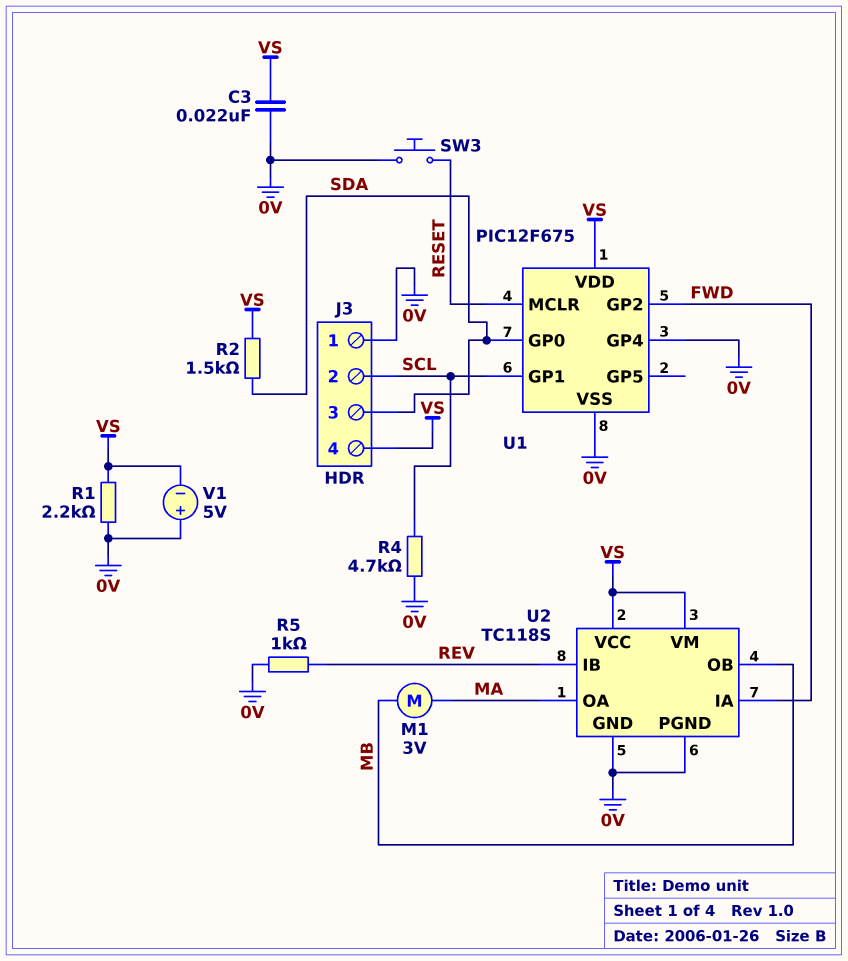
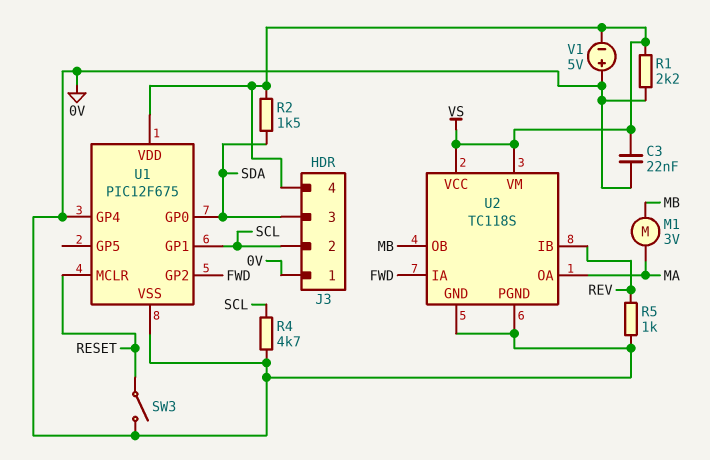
SW3: button (0V, RESET) -> switch (0V, RESET)

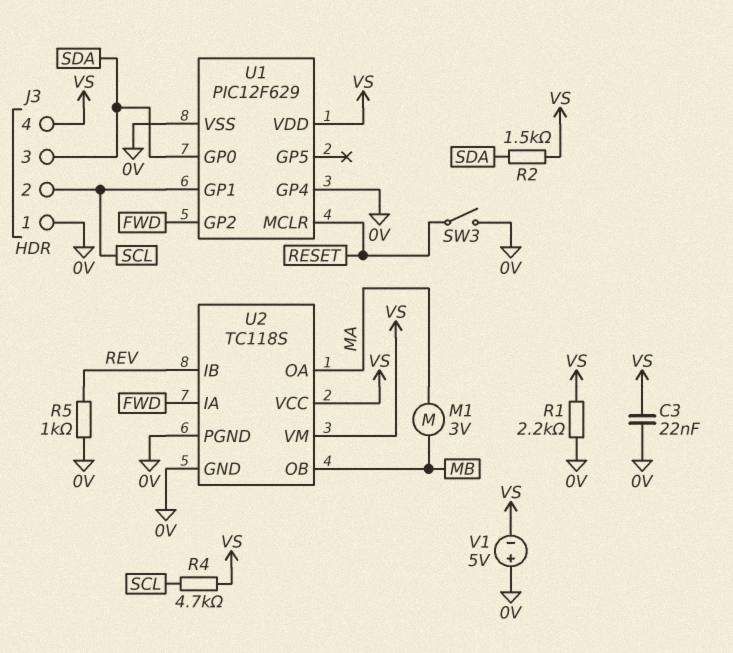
R4: 4.7k (0V, SCL) -> 4.7k (SCL, VS)
U1: PIC12F675 -> PIC12F629

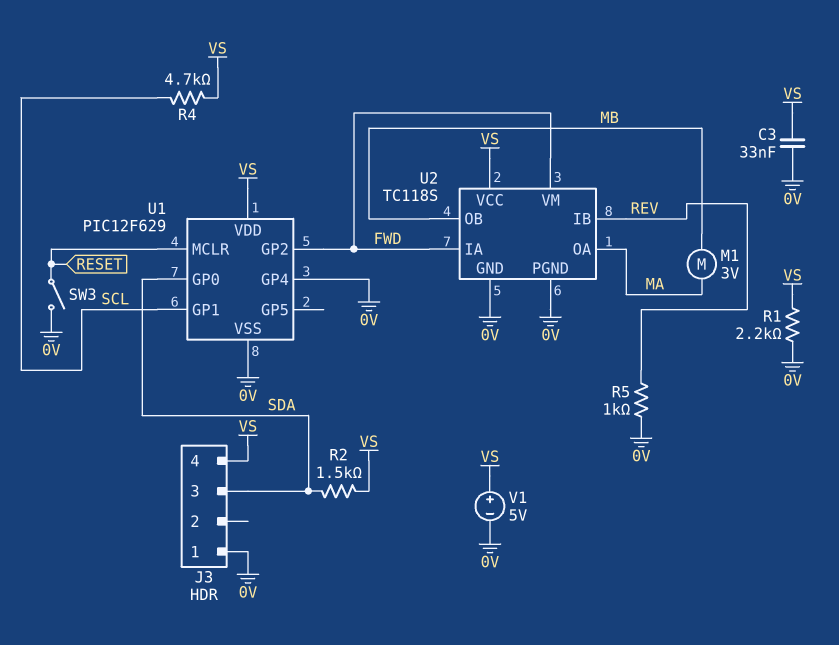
C3: 22nF (0V, VS) -> 33nF (0V, VS)
J3 pin 2: SCL -> none
U2 pin VM: VS -> FWD
V1: 5V (plus 0V, minus VS) -> 5V (plus VS, minus 0V)

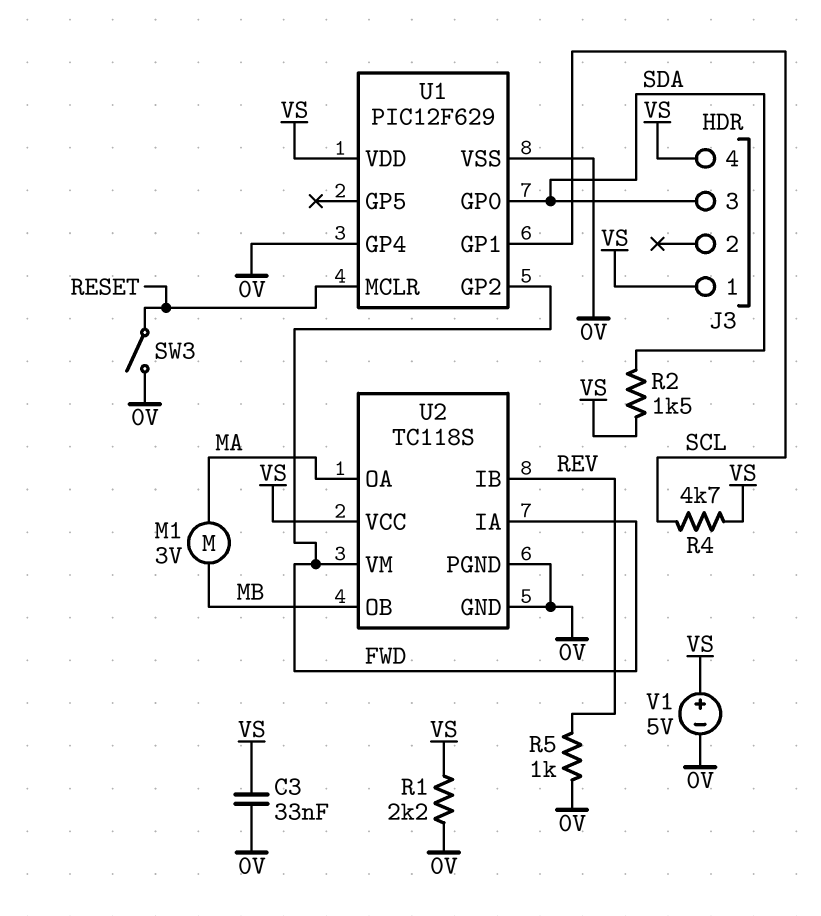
J3 pin 1: 0V -> VS

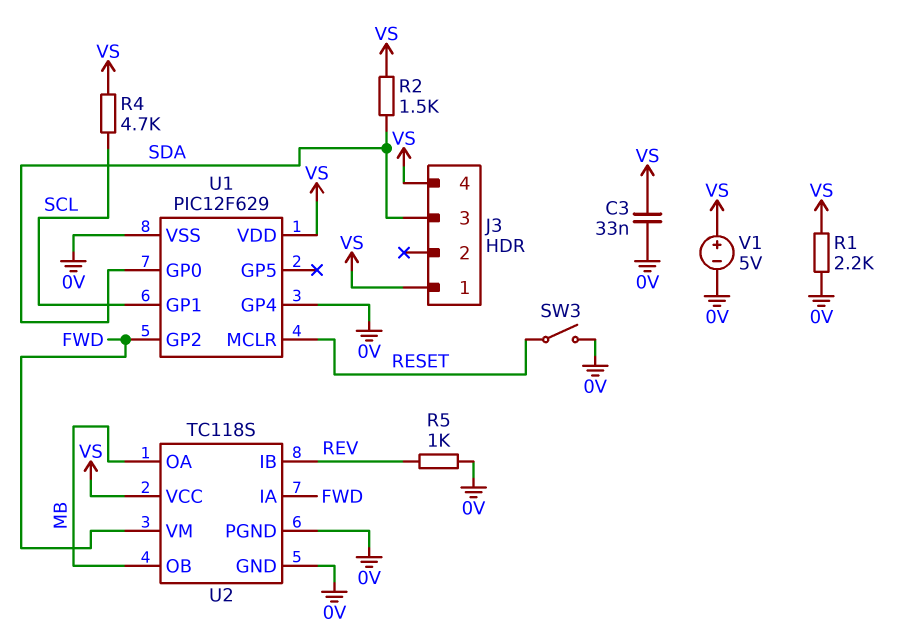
M1: motor 3V (MA, MB) -> none
U2 pin OA: MA -> MB

